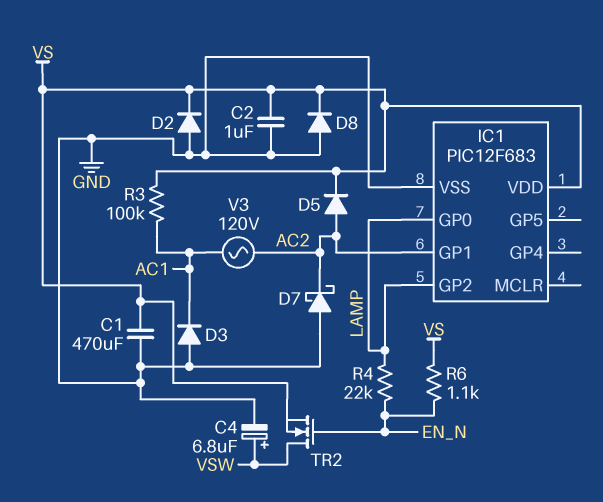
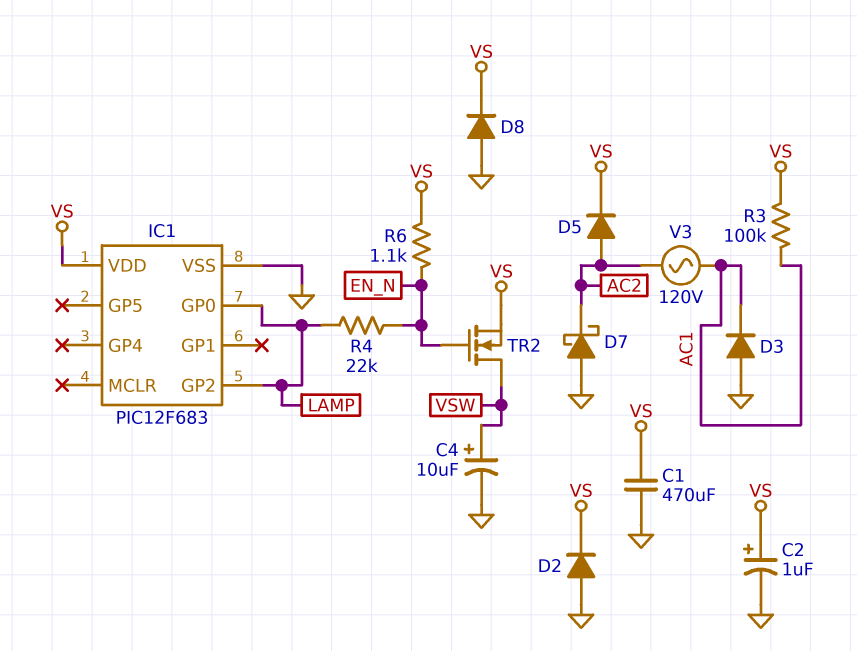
C2: 1uF (GND, VS) -> 1uF (plus VS, minus GND)
C4: 6.8uF (plus VSW, minus GND) -> 10uF (plus VSW, minus GND)
IC1 pin GP1: AC2 -> none

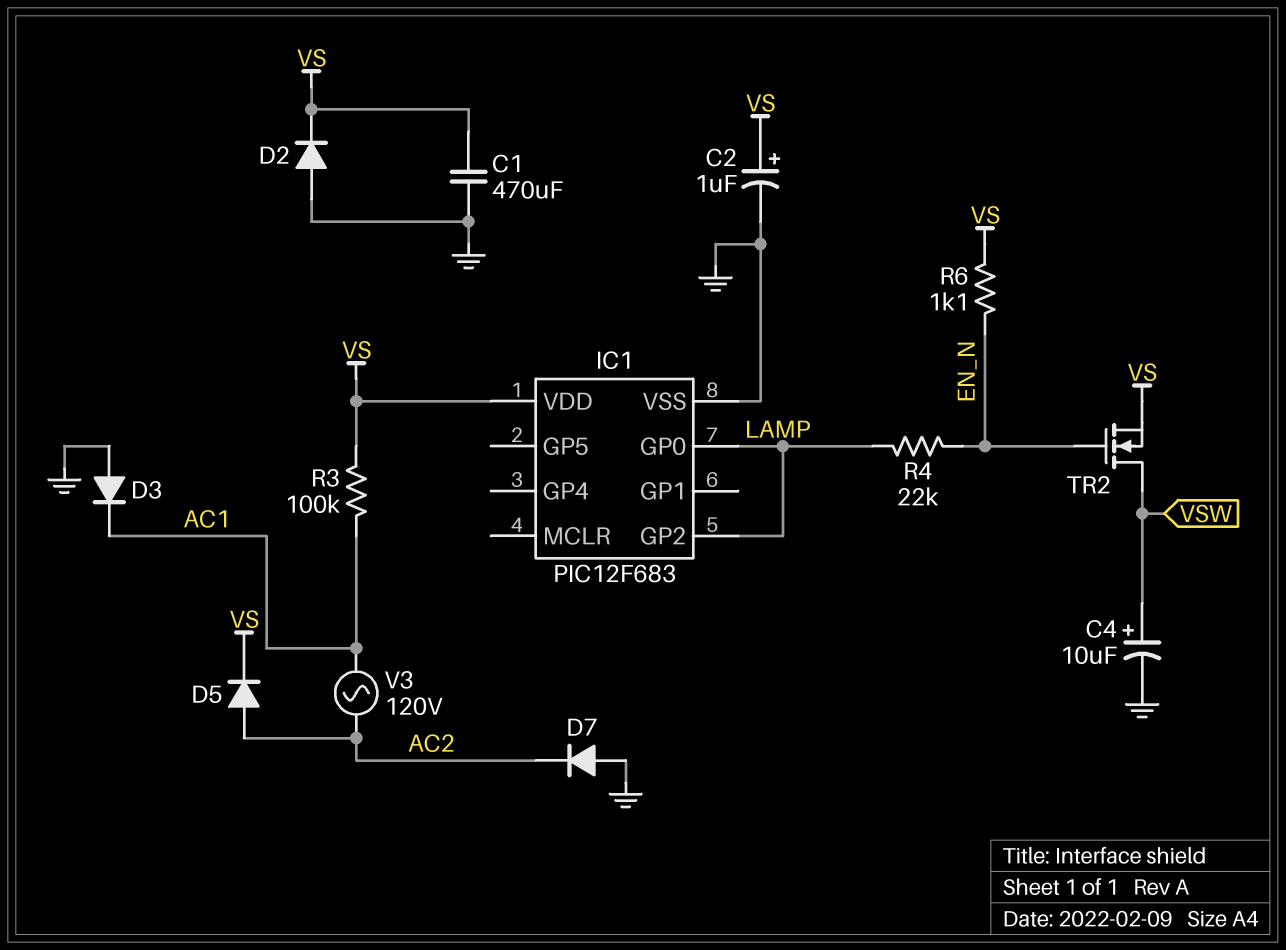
D7: schottky (A GND, K AC2) -> diode (A GND, K AC2)
D8: diode (A GND, K VS) -> none

